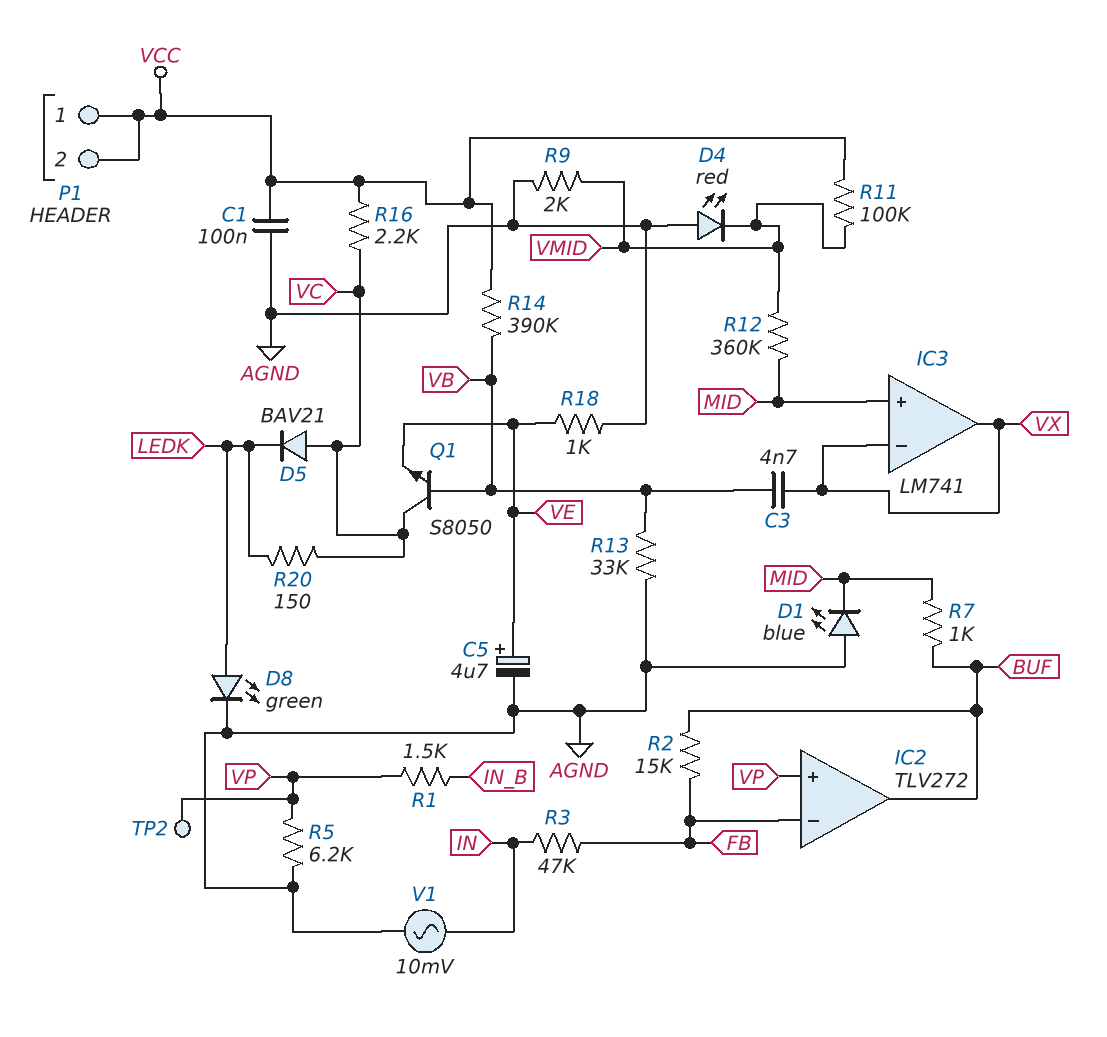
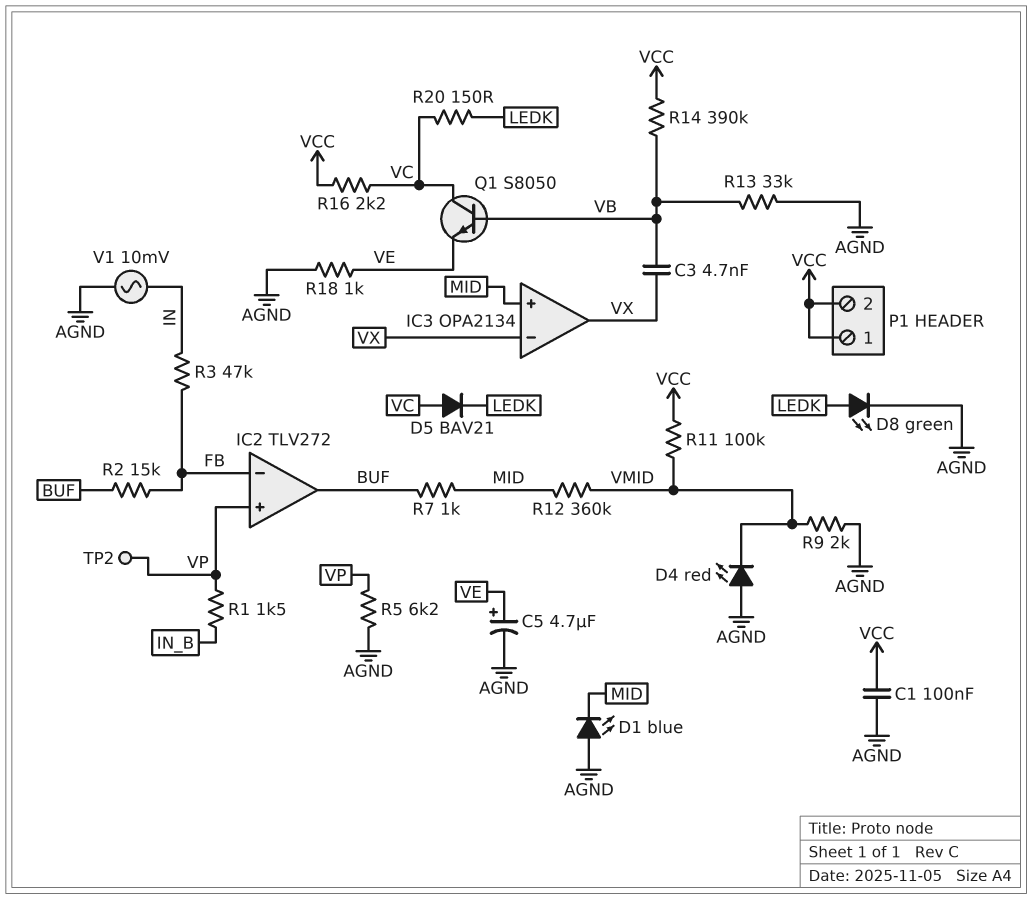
IC3: LM741 -> OPA2134

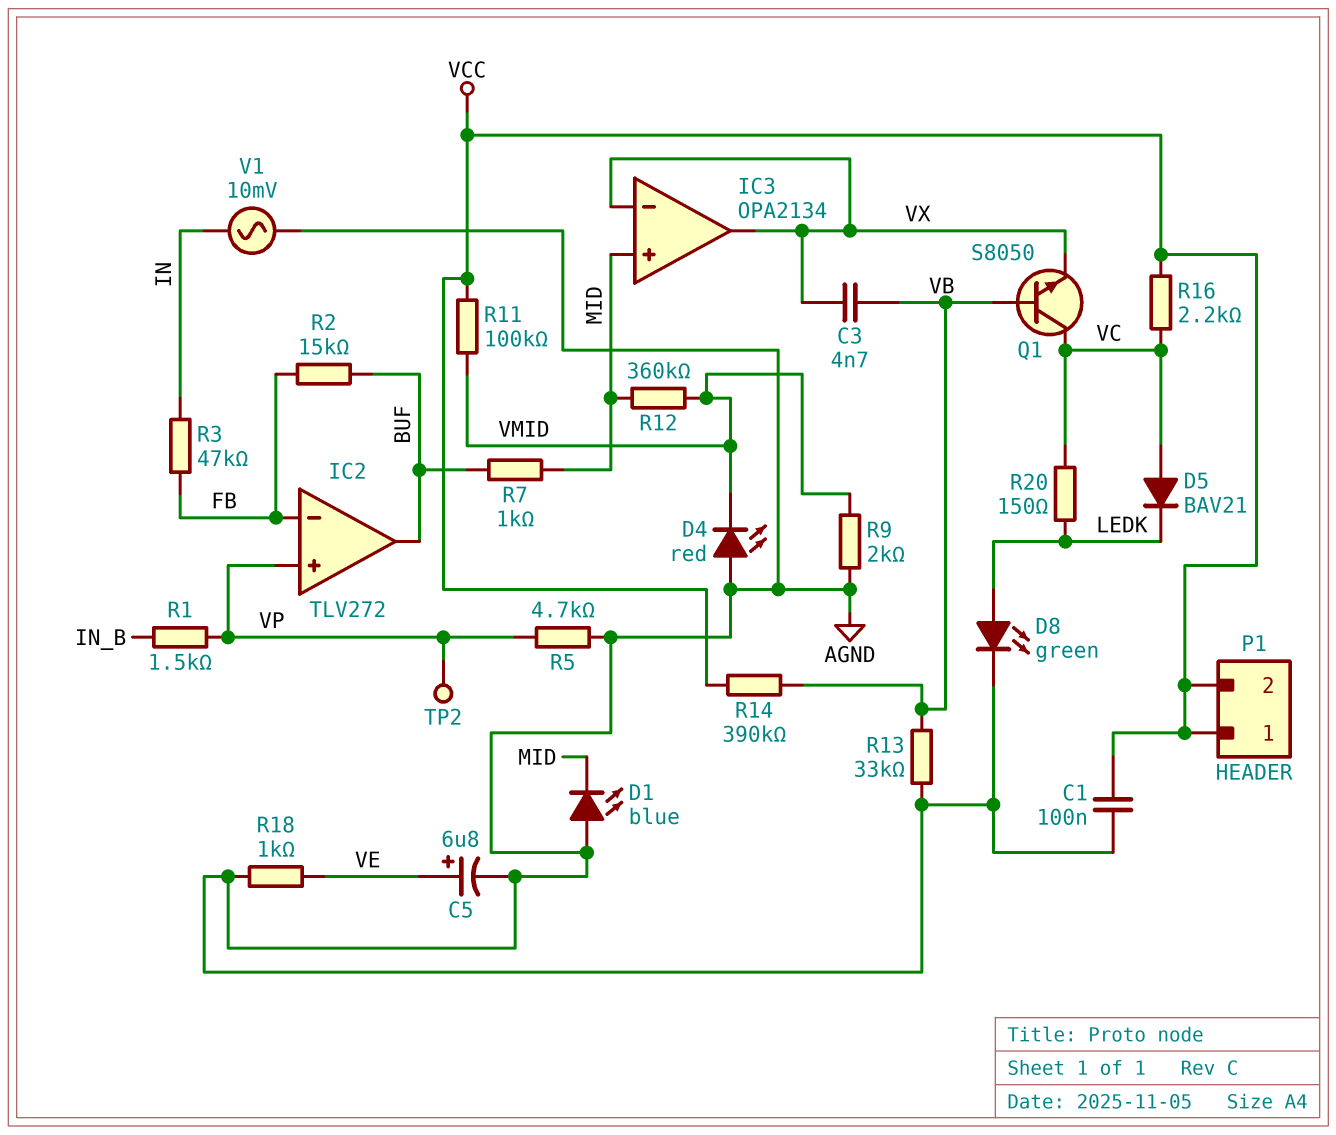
C5: 4.7uF (plus VE, minus AGND) -> 6.8uF (plus VE, minus AGND)
Q1: NPN S8050 (B VB, C VC, E VE) -> NPN S8050 (B VB, C VC, E VX)
R5: 6.2k (AGND, VP) -> 4.7k (AGND, VP)

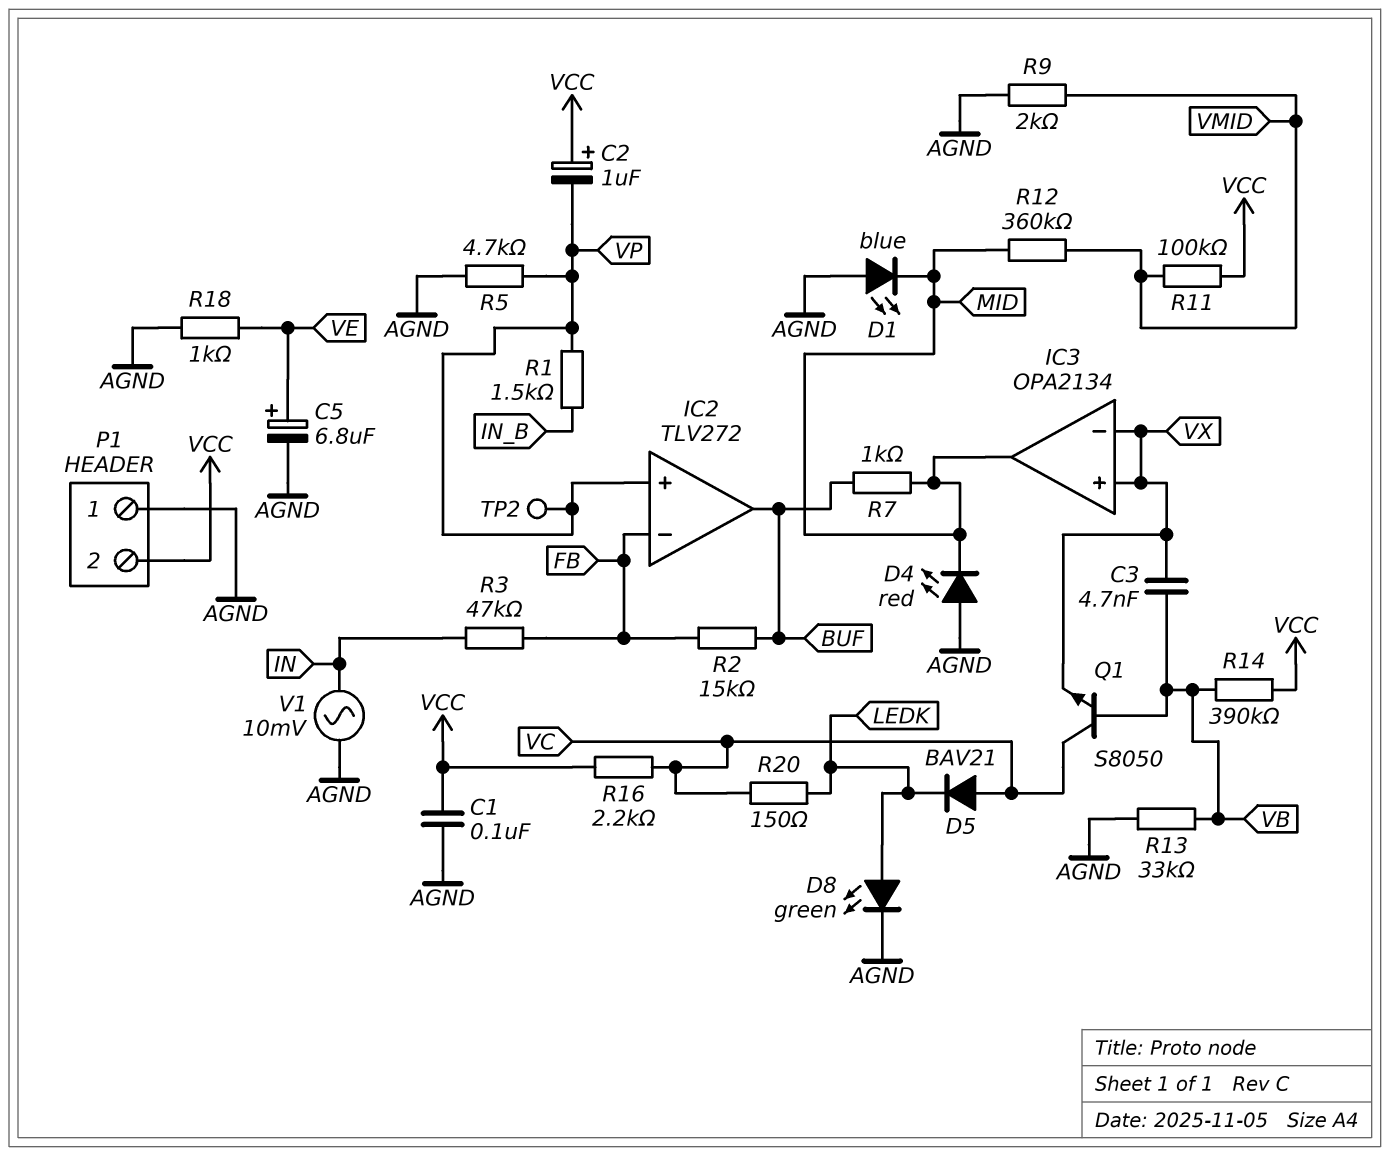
C2: none -> 1uF (plus VCC, minus VP)
D4: LED red (A AGND, K VMID) -> LED red (A AGND, K MID)
IC3 pin in+: MID -> VX
IC3 pin out: VX -> MID
P1 pin 1: VCC -> AGND

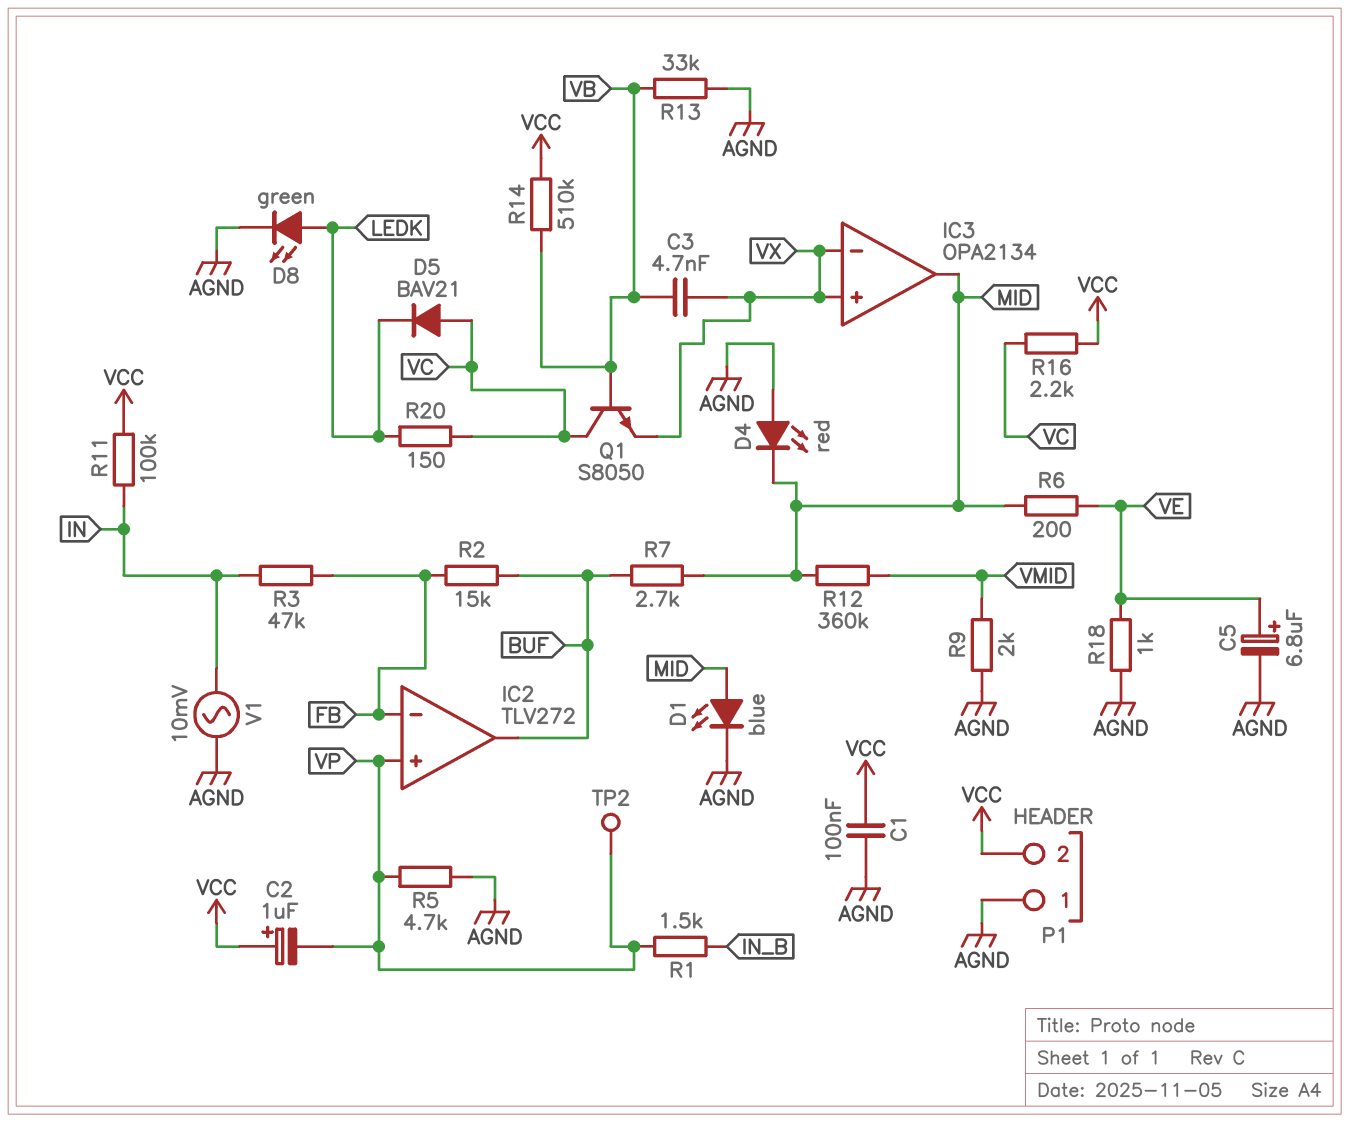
D1: LED blue (A AGND, K MID) -> LED blue (A MID, K AGND)
R6: none -> 200 (MID, VE)
R7: 1k (BUF, MID) -> 2.7k (BUF, MID)
R11: 100k (VCC, VMID) -> 100k (IN, VCC)
R14: 390k (VB, VCC) -> 510k (VB, VCC)

